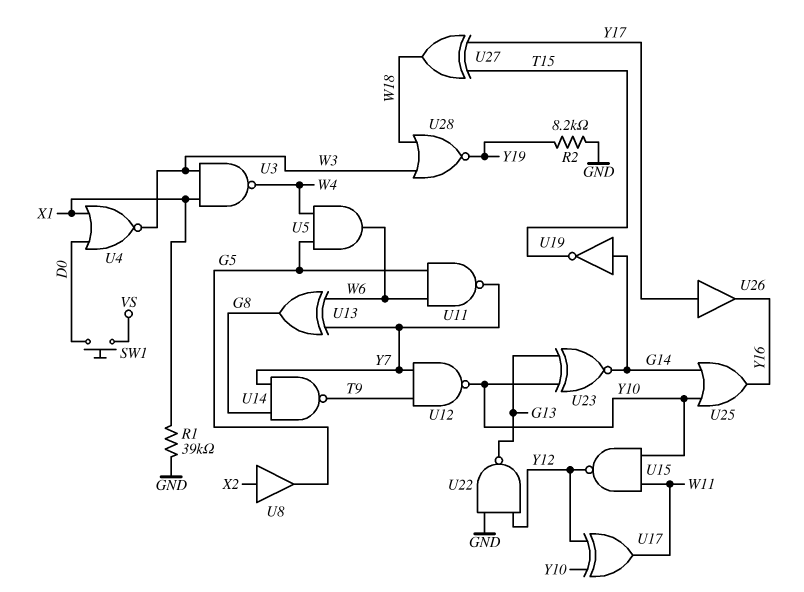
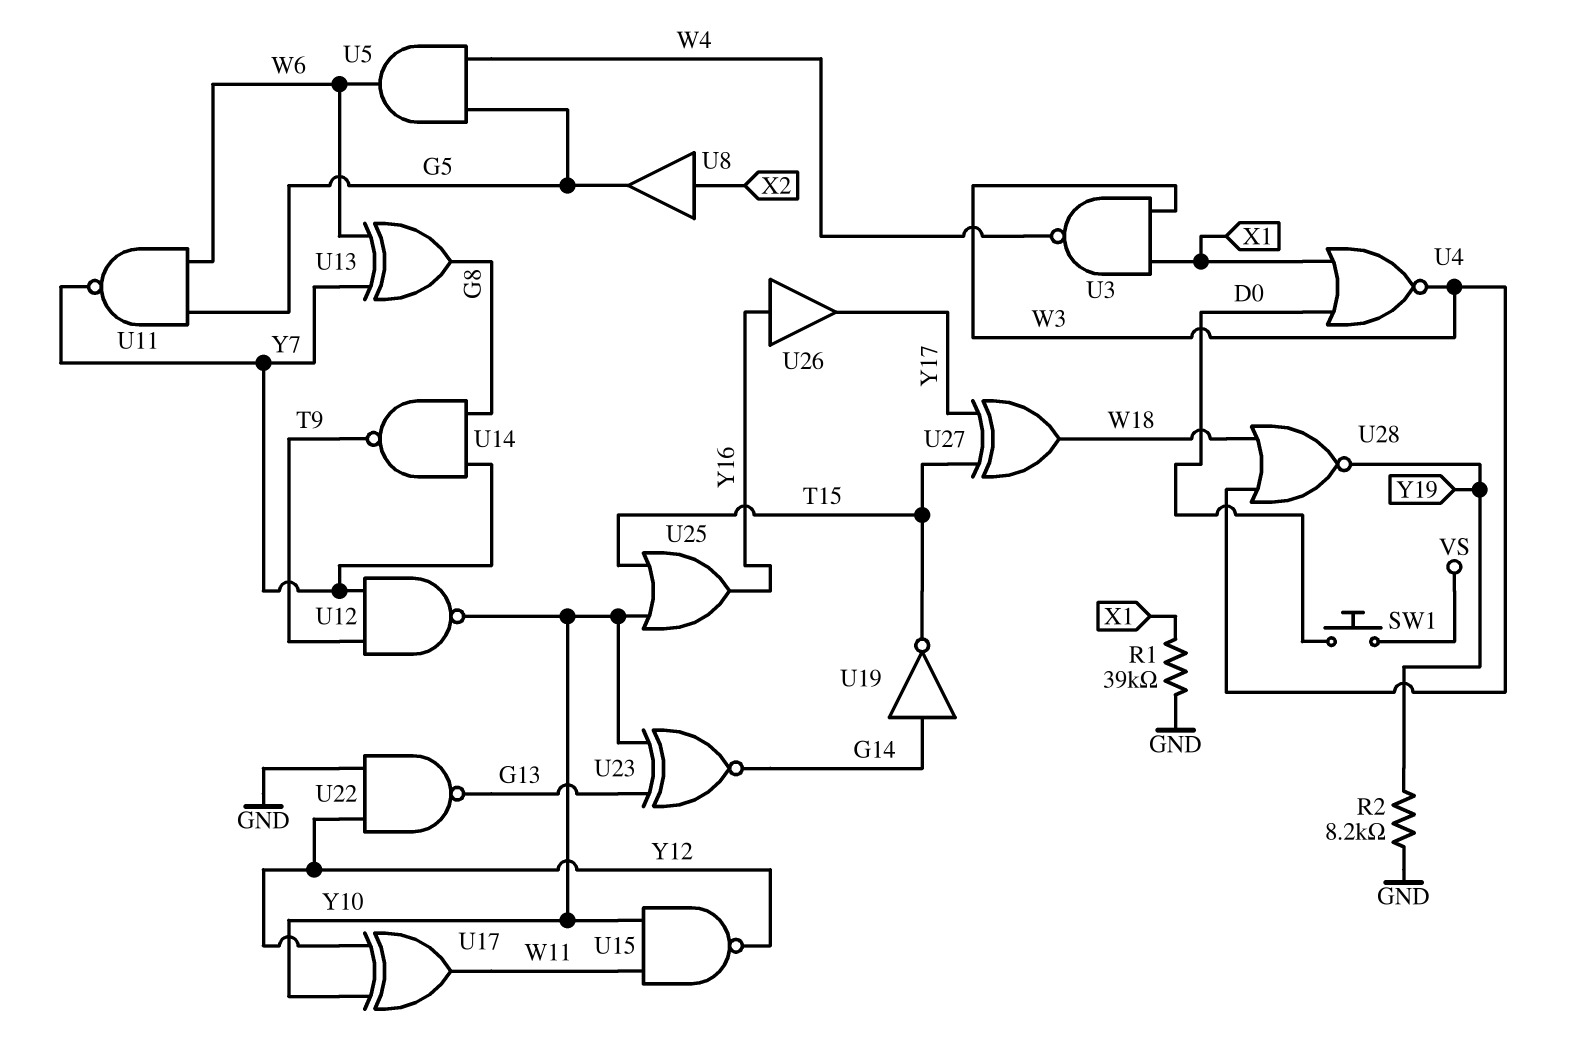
U25: OR (in G14, in Y10, out Y16) -> OR (in T15, in Y10, out Y16)
U26: buffer (in Y17, out Y16) -> buffer (in Y16, out Y17)

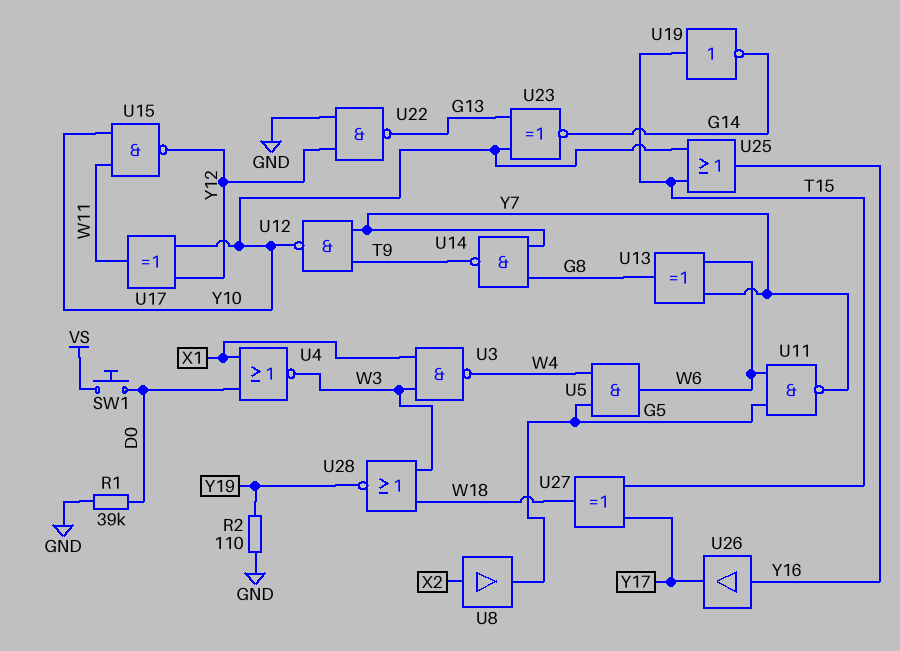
R1: 39k (GND, X1) -> 39k (D0, GND)
R2: 8.2k (GND, Y19) -> 110 (GND, Y19)
U19: NOT (in G14, out T15) -> NOT (in T15, out G14)

